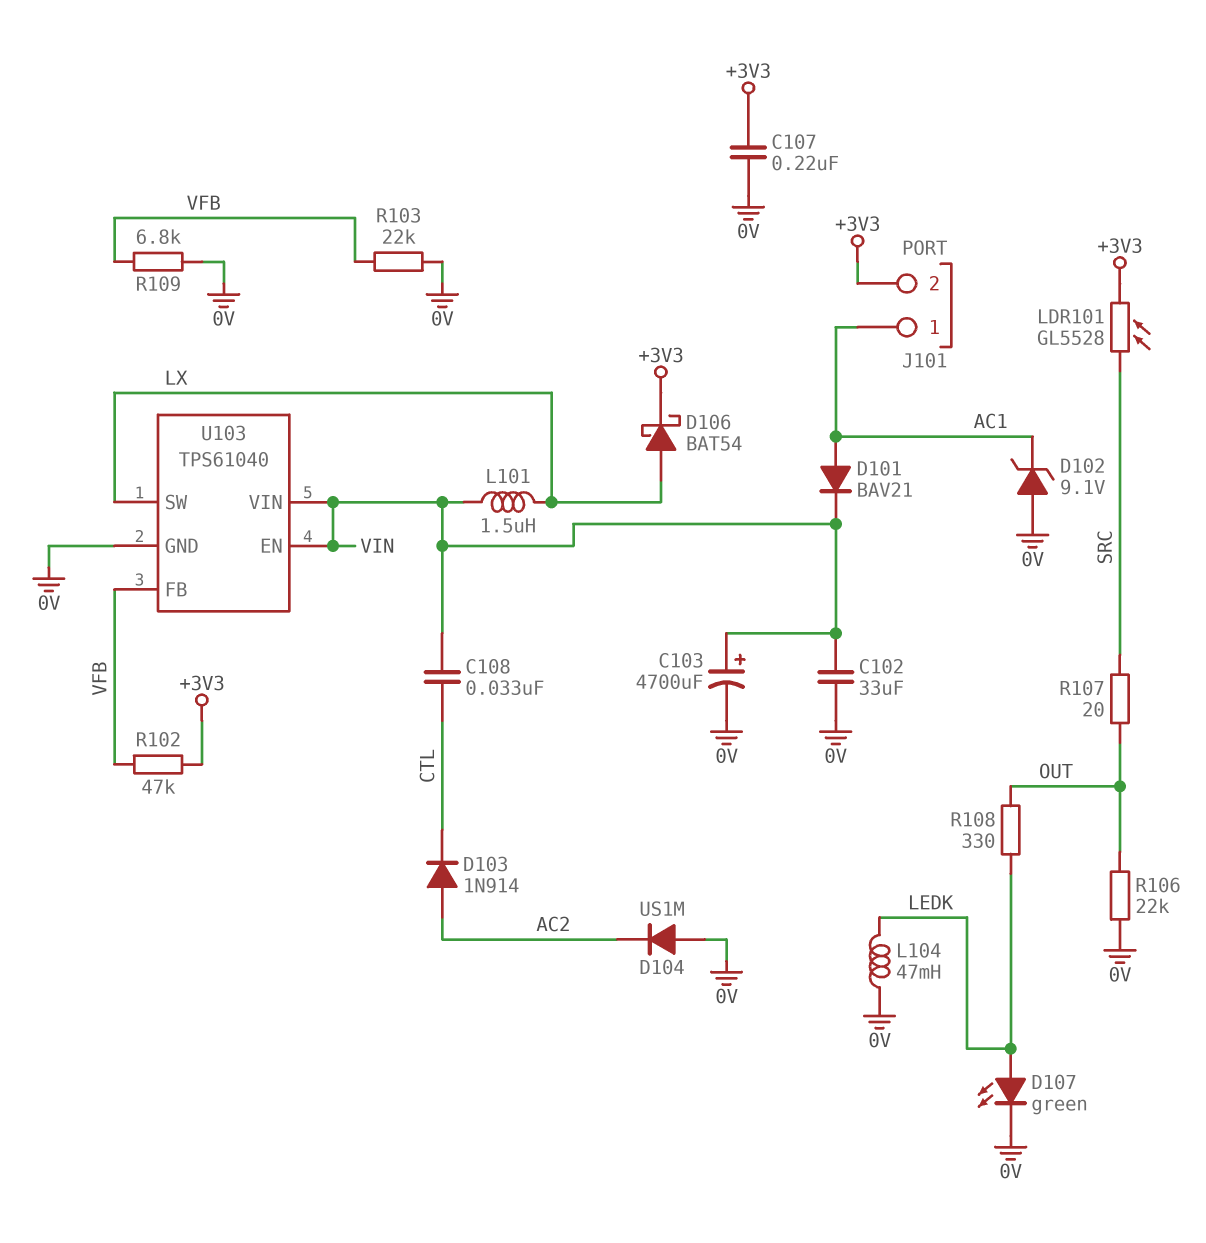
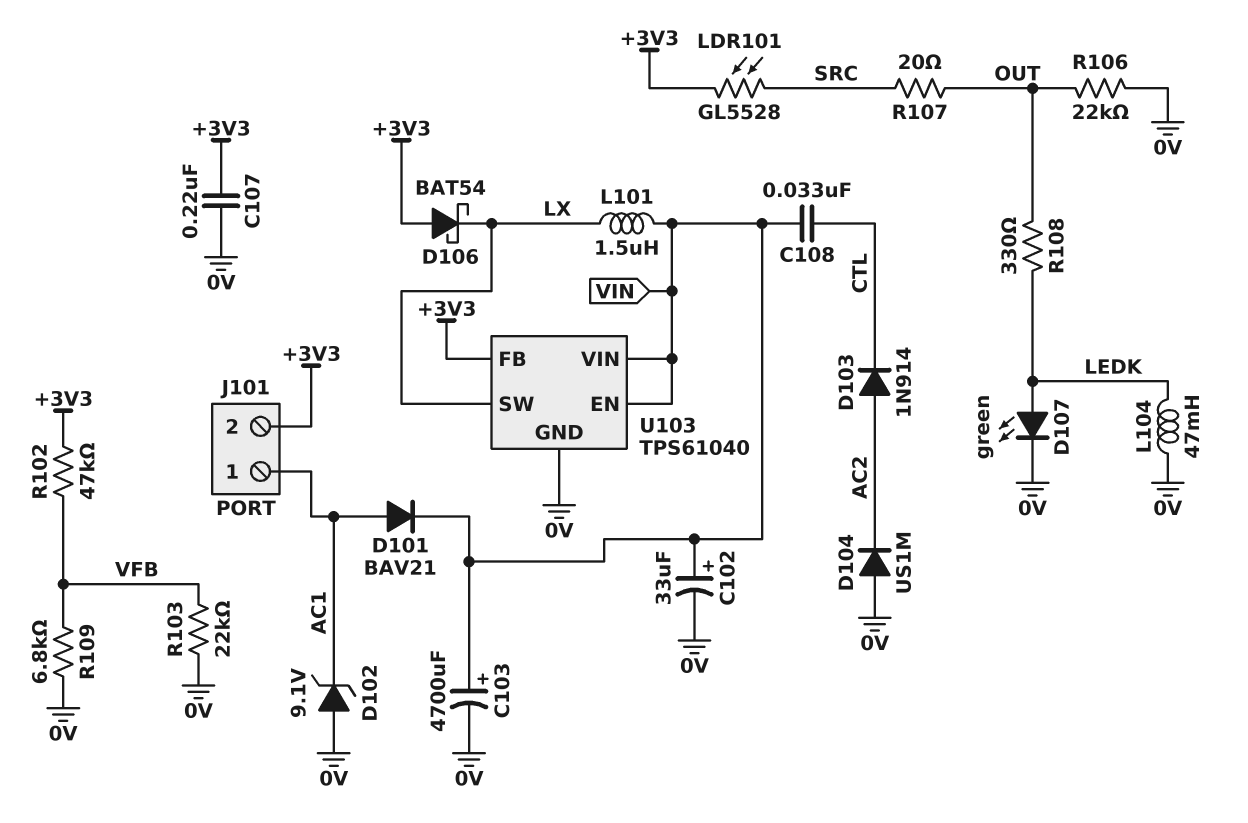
C102: 33uF (0V, VIN) -> 33uF (plus VIN, minus 0V)
D106: schottky BAT54 (A LX, K +3V3) -> schottky BAT54 (A +3V3, K LX)
U103 pin FB: VFB -> +3V3

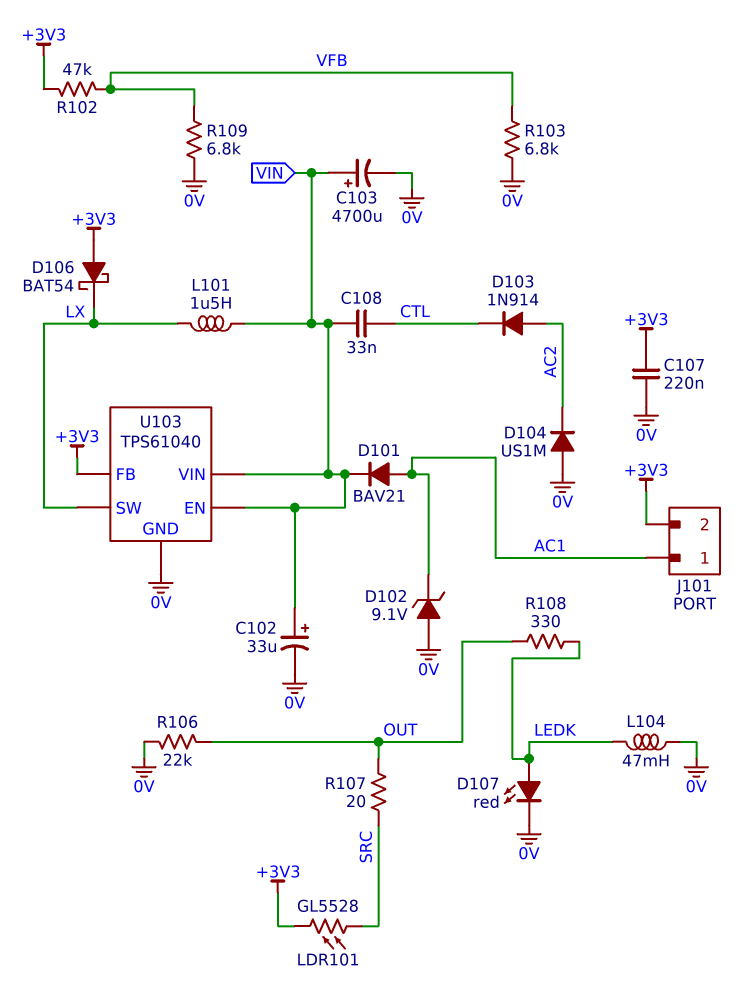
D107: LED green (A LEDK, K 0V) -> LED red (A LEDK, K 0V)
R103: 22k (0V, VFB) -> 6.8k (0V, VFB)

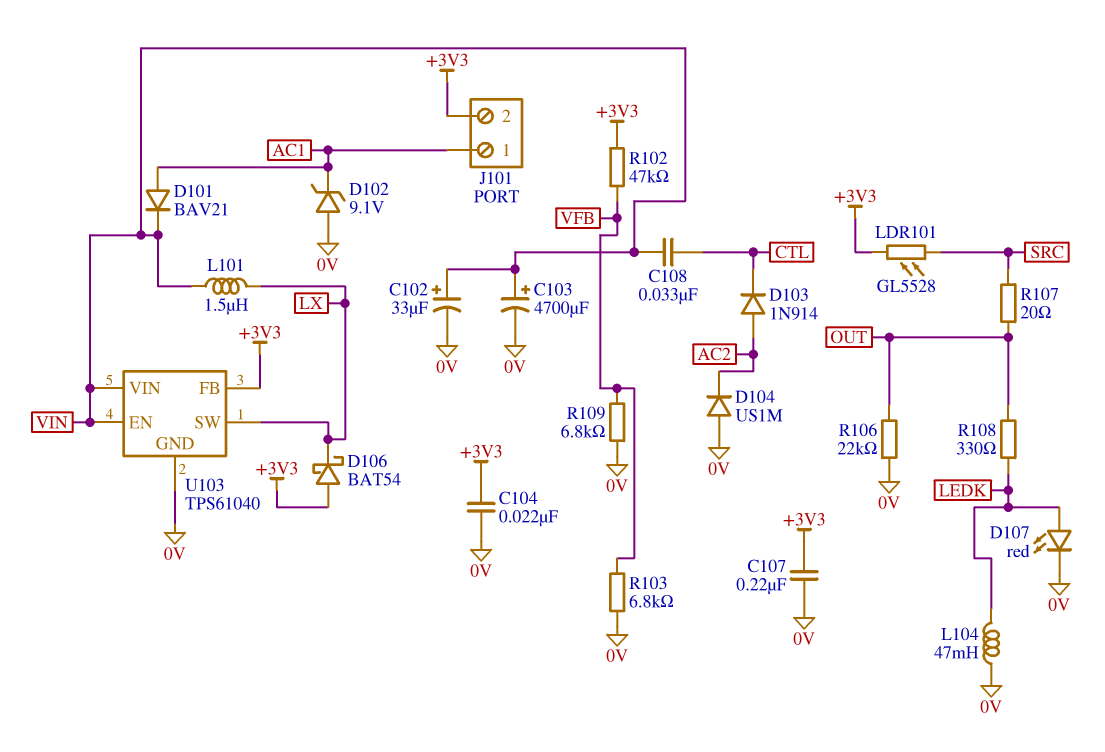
C104: none -> 22nF (+3V3, 0V)

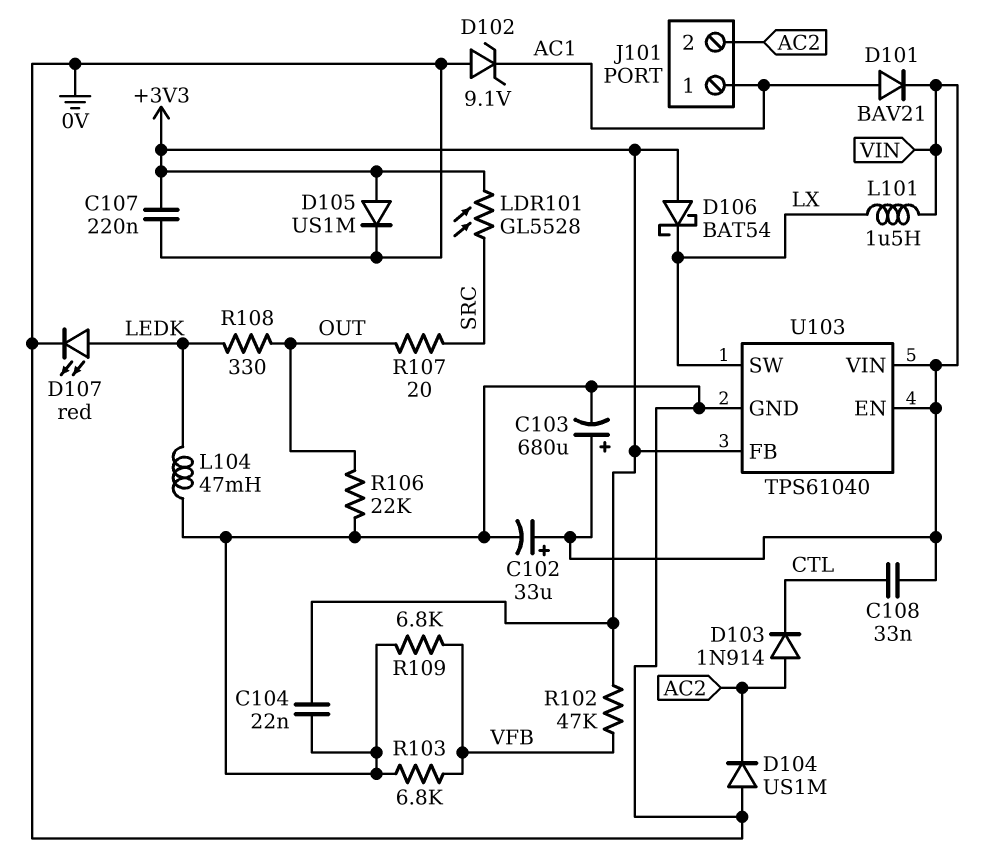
C103: 4700uF (plus VIN, minus 0V) -> 680uF (plus VIN, minus 0V)
D105: none -> diode US1M (A +3V3, K 0V)
J101 pin 2: +3V3 -> AC2

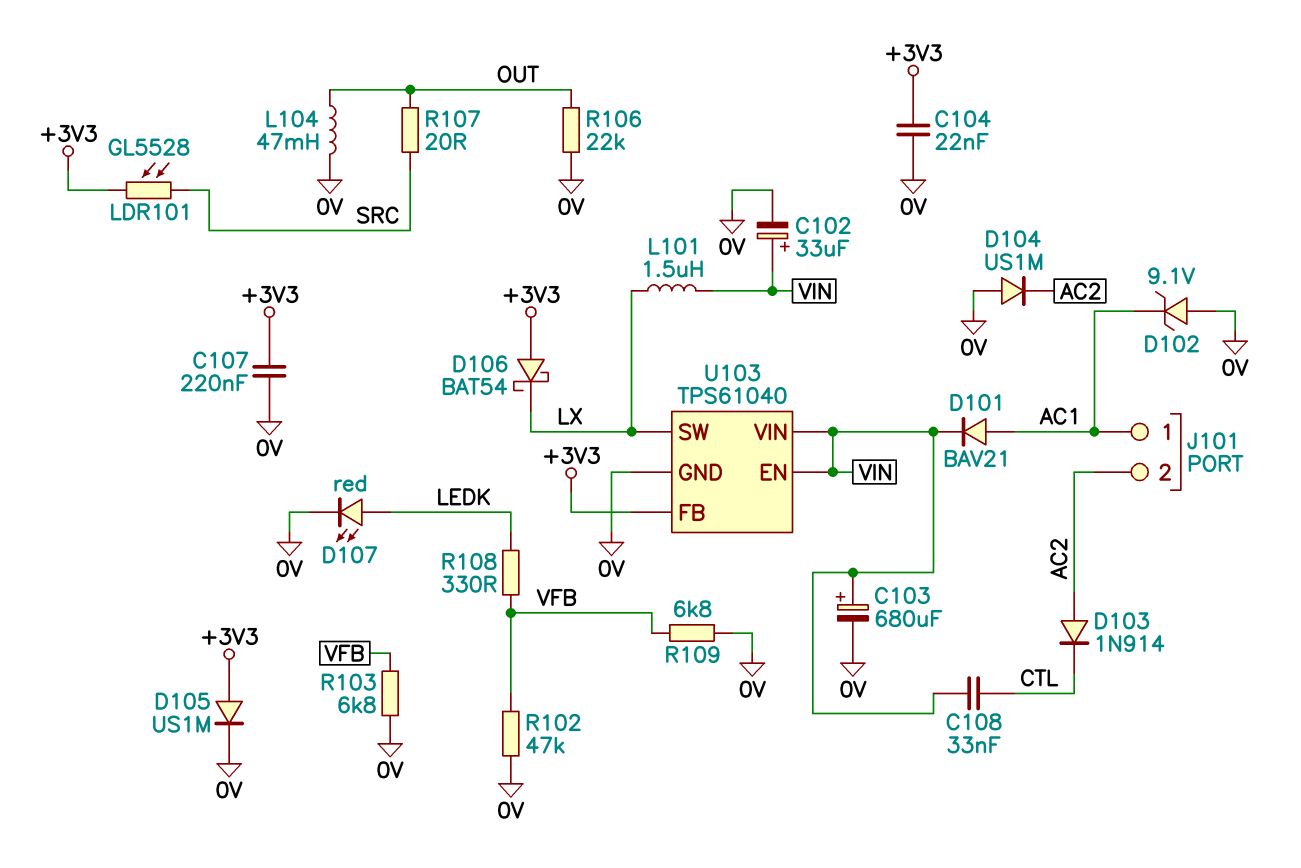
L104: 47mH (0V, LEDK) -> 47mH (0V, OUT)
R102: 47k (+3V3, VFB) -> 47k (0V, VFB)
R108: 330 (LEDK, OUT) -> 330 (LEDK, VFB)

